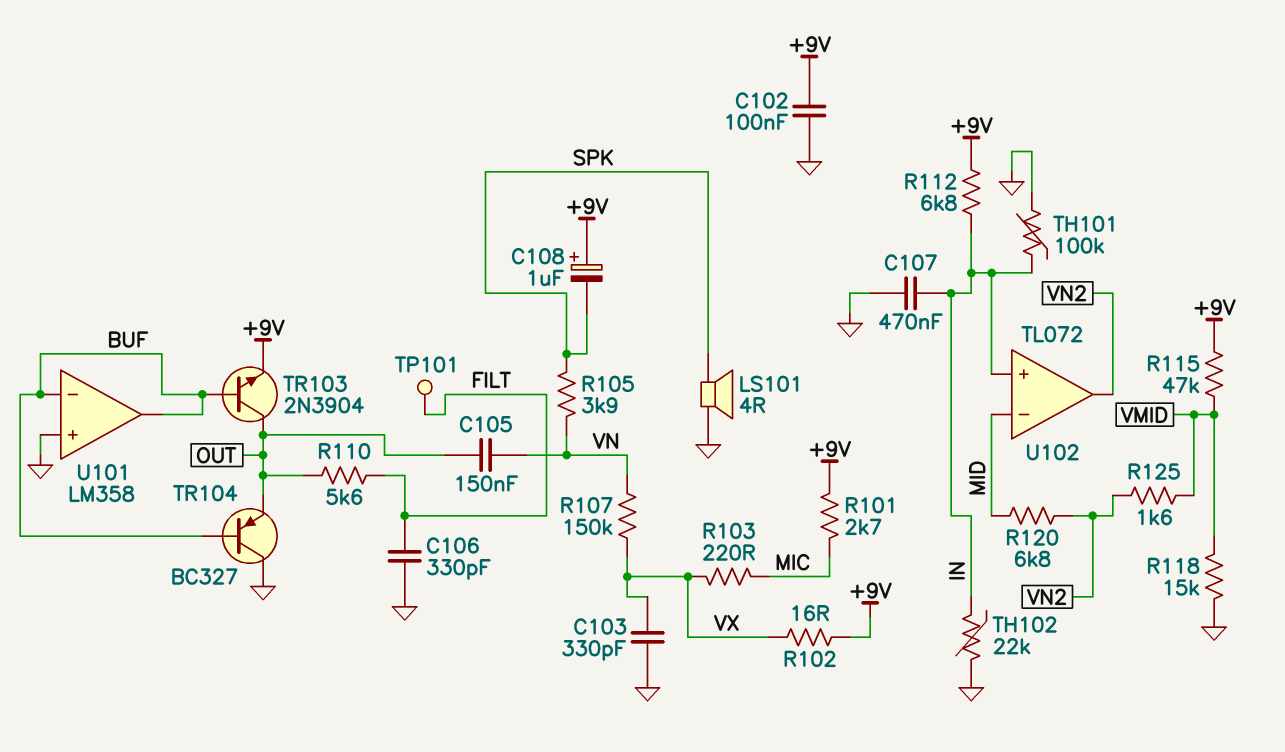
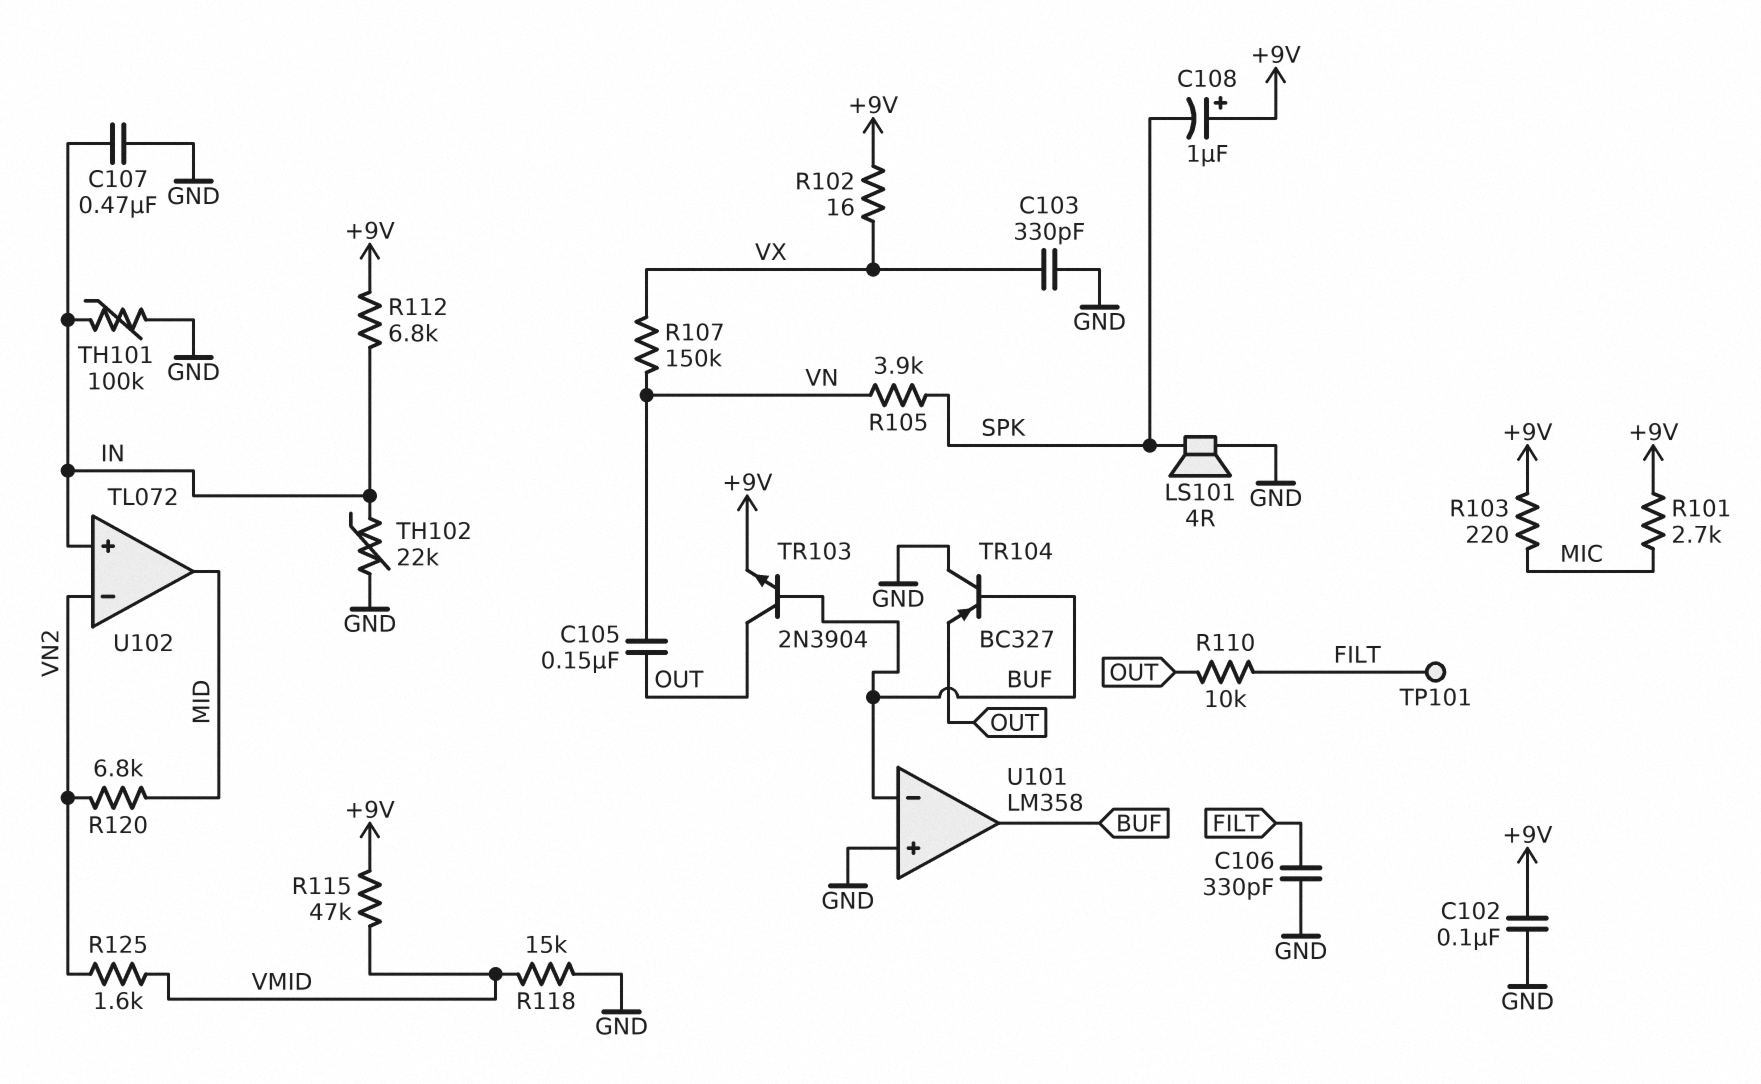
R103: 220 (MIC, VX) -> 220 (+9V, MIC)
R110: 5.6k (FILT, OUT) -> 10k (FILT, OUT)
U102 pin in-: MID -> VN2
U102 pin out: VN2 -> MID

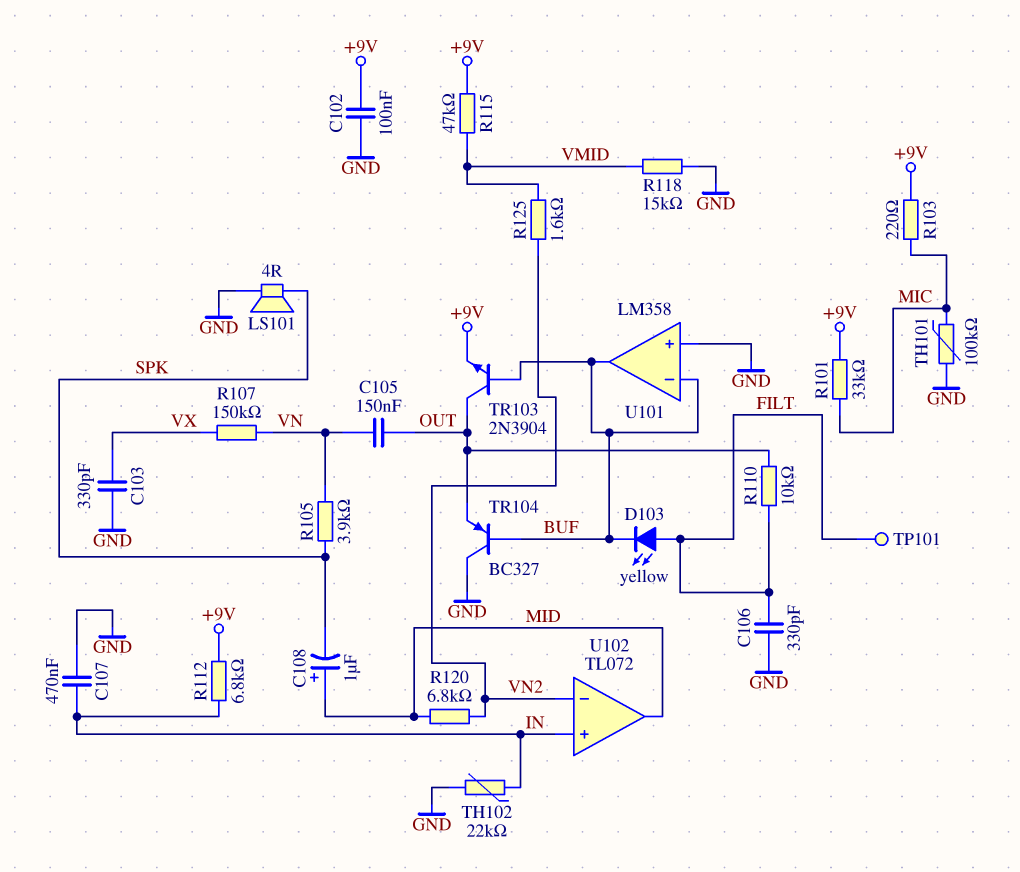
C108: 1uF (plus +9V, minus SPK) -> 1uF (plus MID, minus SPK)
D103: none -> LED yellow (A FILT, K BUF)
R101: 2.7k (+9V, MIC) -> 33k (+9V, MIC)
R102: 16 (+9V, VX) -> none
TH101: 100k (GND, IN) -> 100k (GND, MIC)

